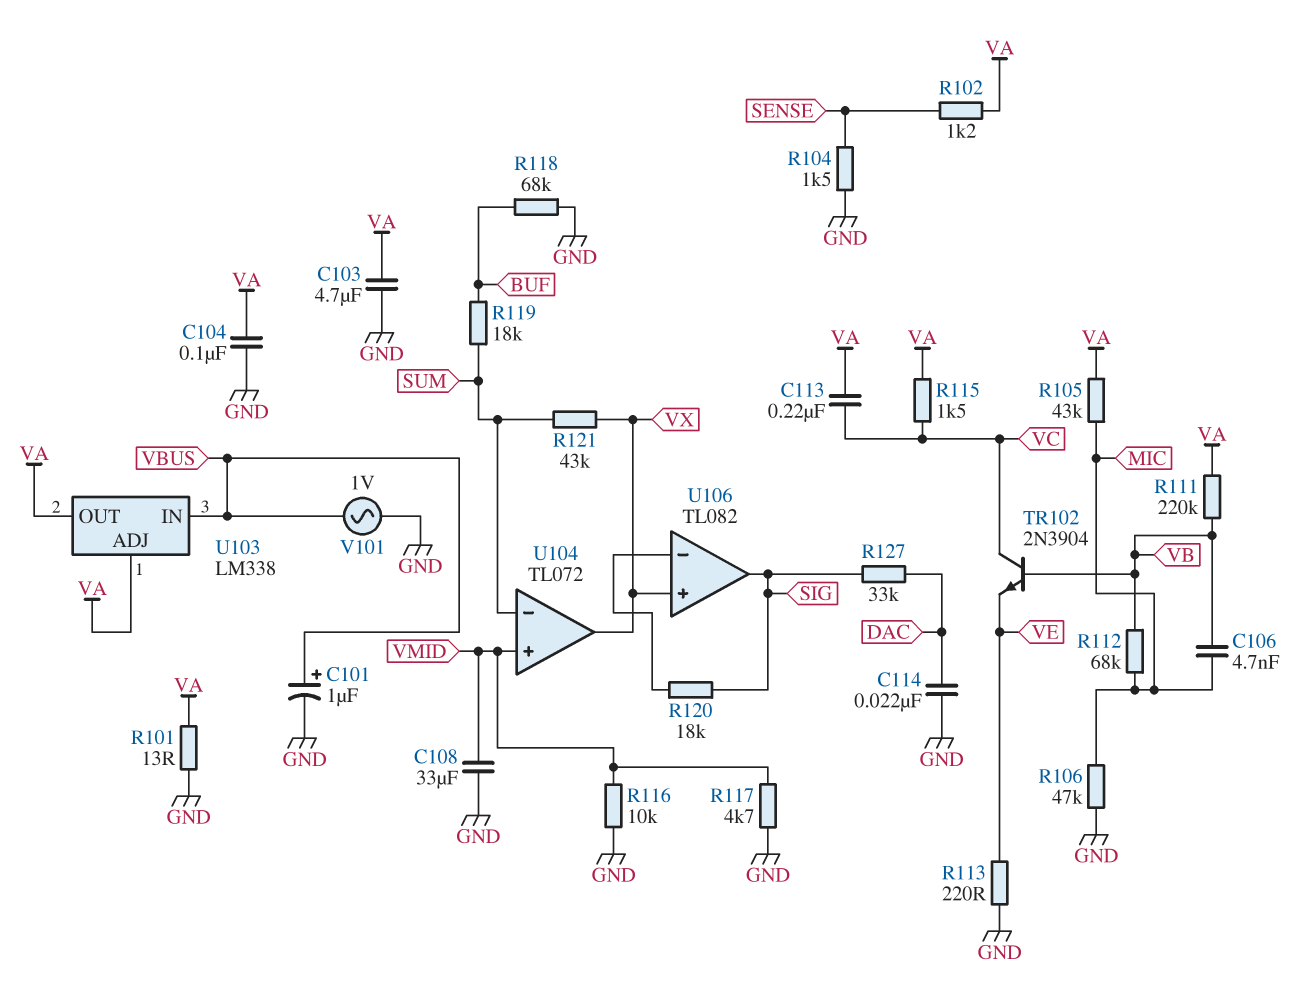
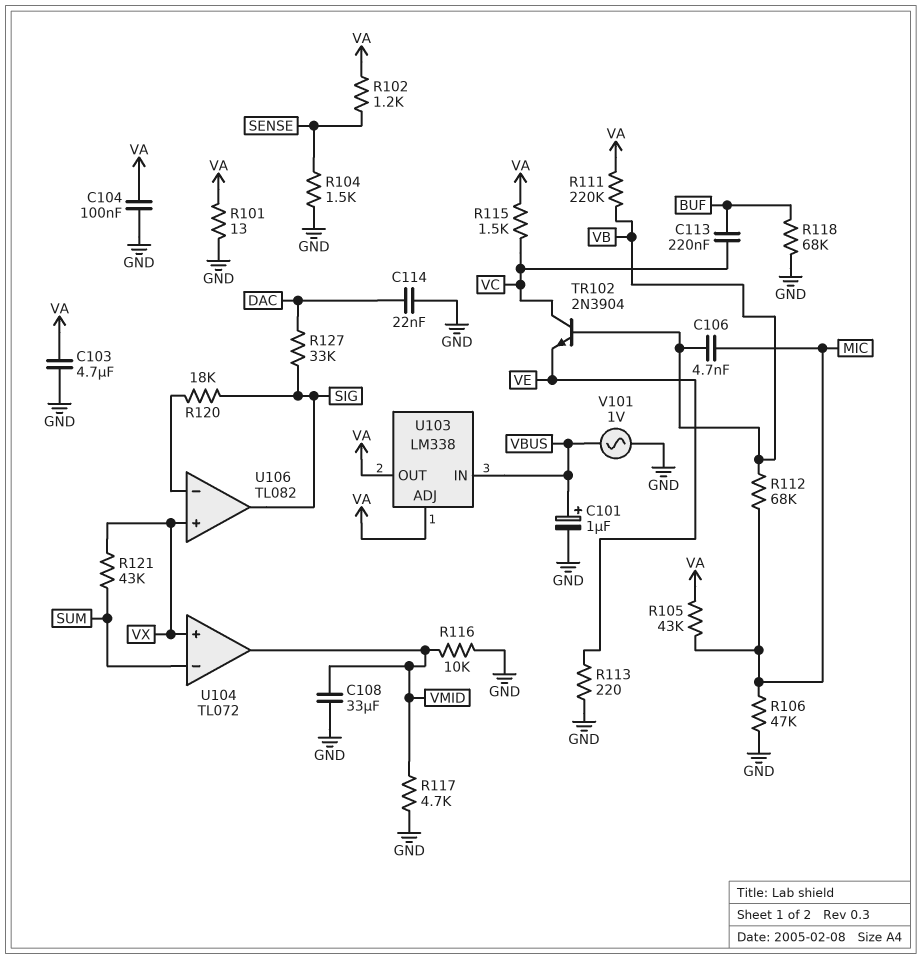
C113: 220nF (VA, VC) -> 220nF (BUF, VC)
R119: 18k (BUF, SUM) -> none
U104 pin in+: VMID -> VX
U104 pin out: VX -> VMID

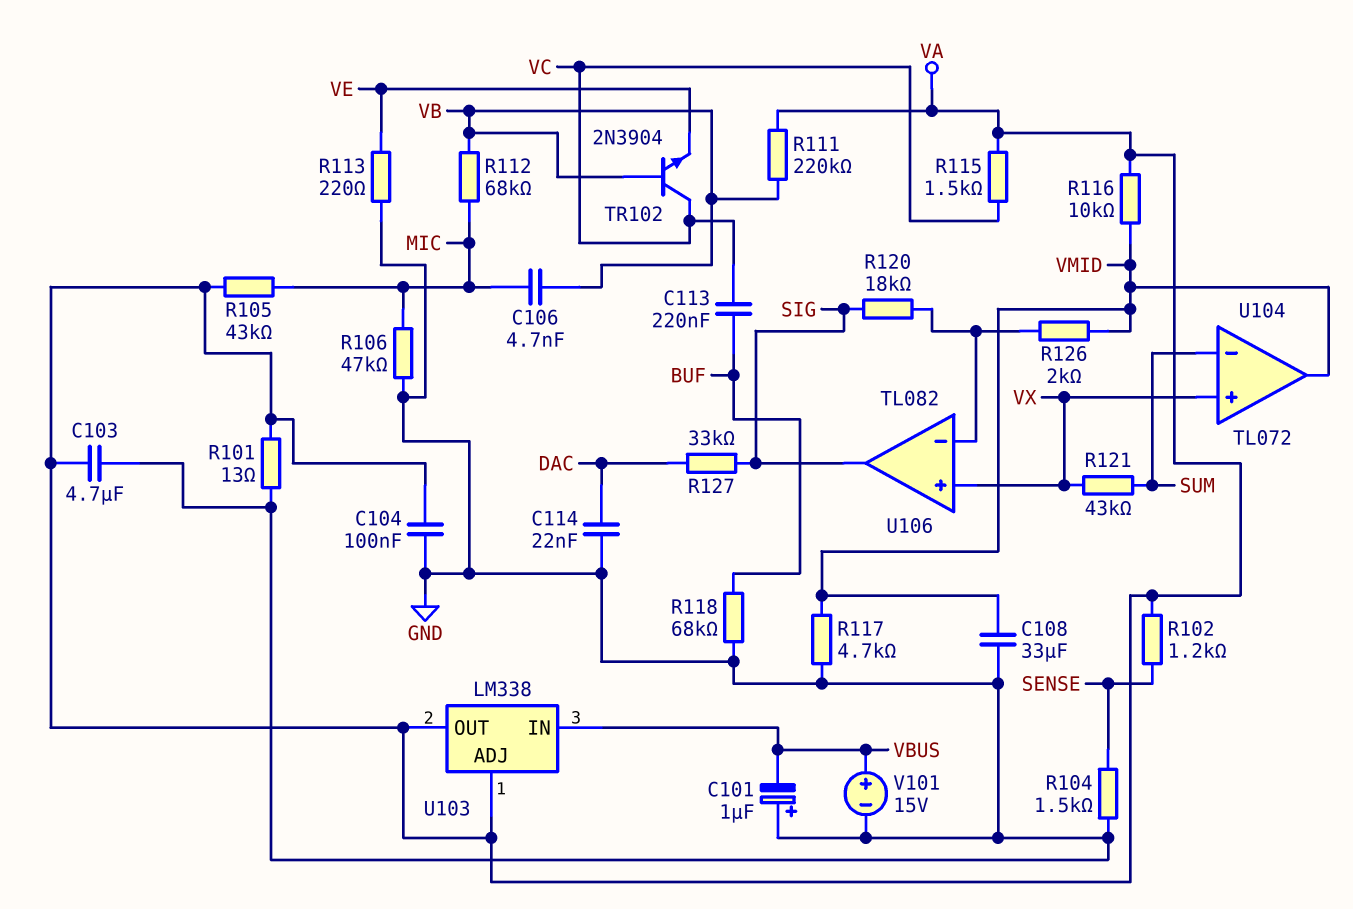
C101: 1uF (plus VBUS, minus GND) -> 1uF (plus GND, minus VBUS)
R116: 10k (GND, VMID) -> 10k (VA, VMID)
R126: none -> 2k (U106/in-, VMID)
V101: AC 1V (GND, VBUS) -> 15V (plus VBUS, minus GND)

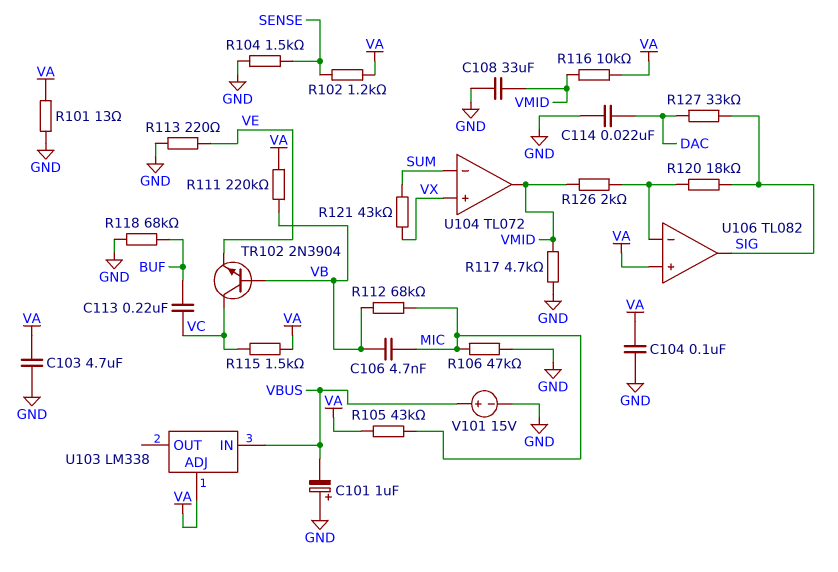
U103 pin OUT: VA -> none
U106 pin in+: VX -> VA

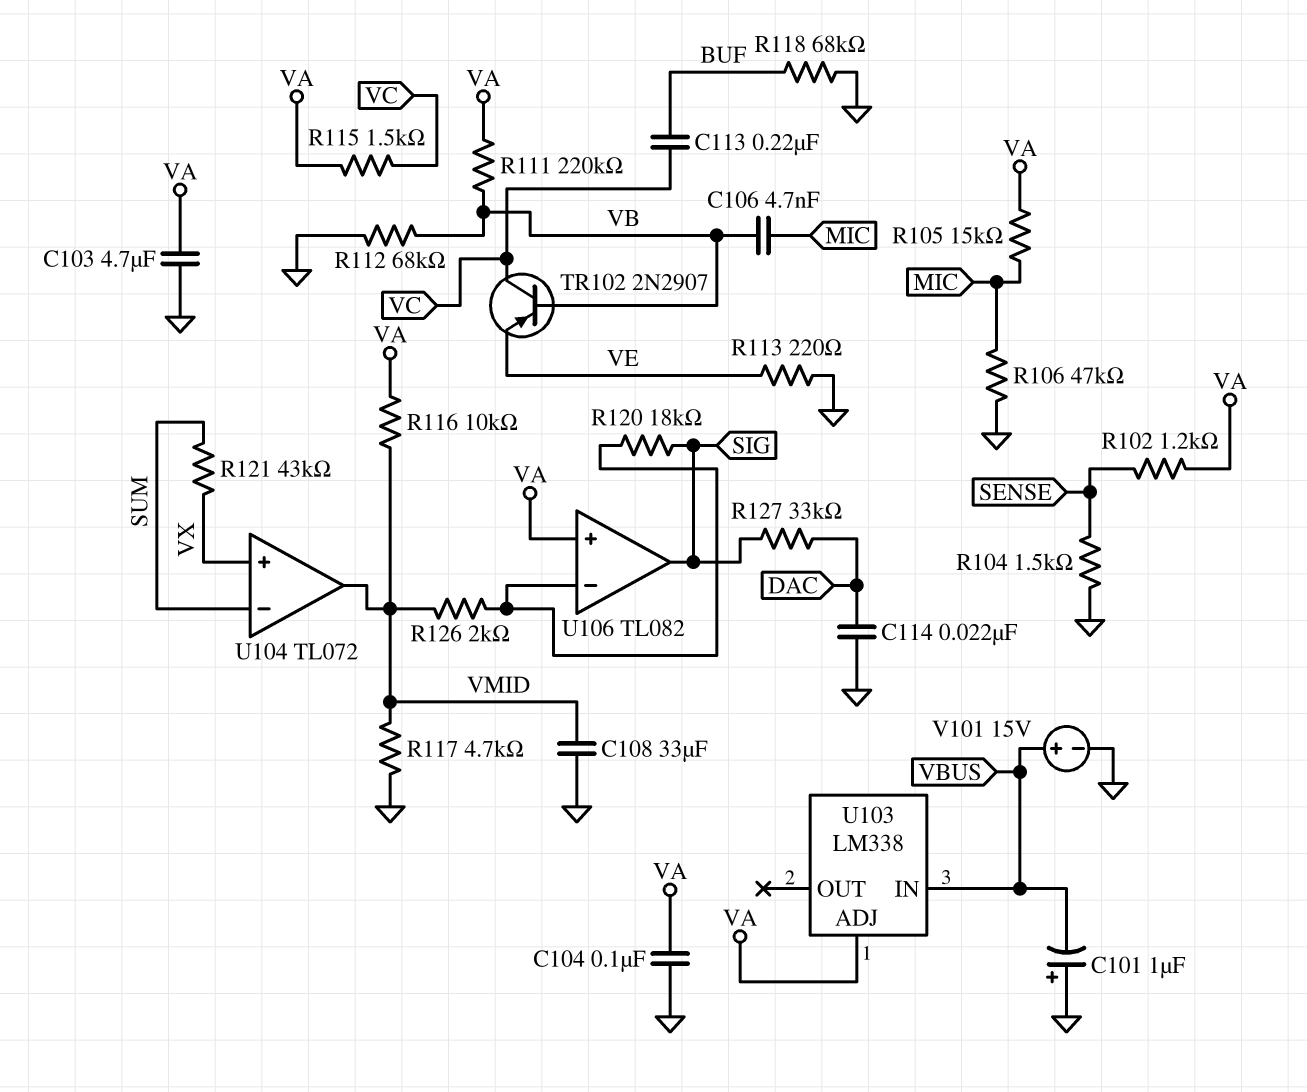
R101: 13 (GND, VA) -> none
R105: 43k (MIC, VA) -> 15k (MIC, VA)
R112: 68k (MIC, VB) -> 68k (GND, VB)
TR102: NPN 2N3904 (B VB, C VC, E VE) -> PNP 2N2907 (B VB, C VC, E VE)

